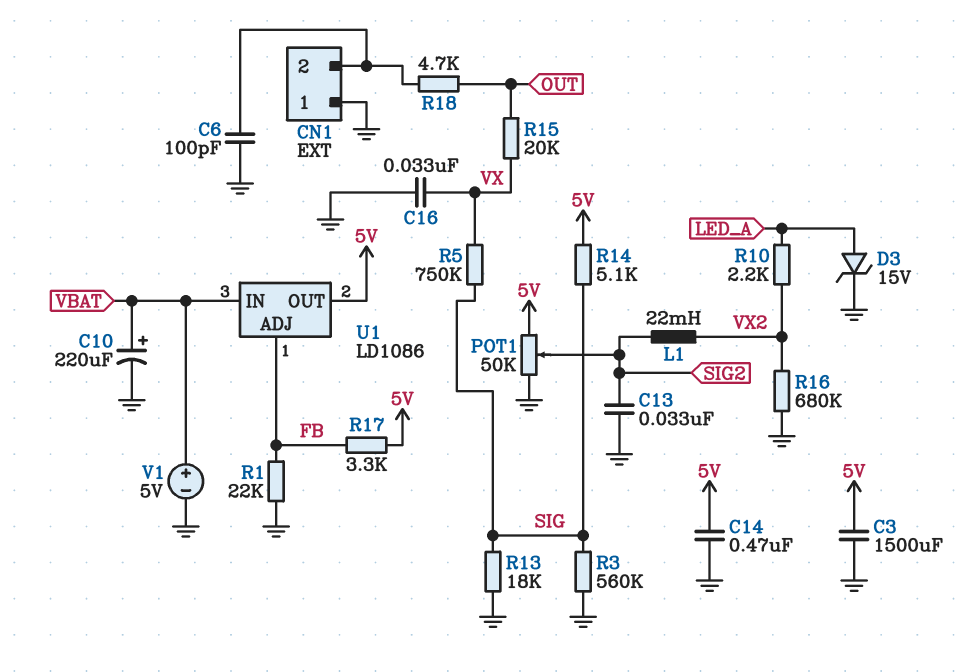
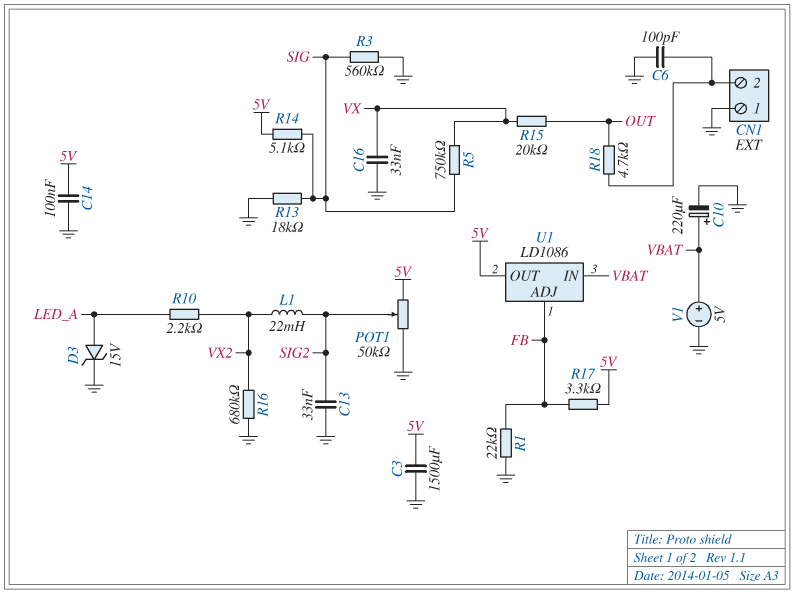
C14: 470nF (5V, GND) -> 100nF (5V, GND)

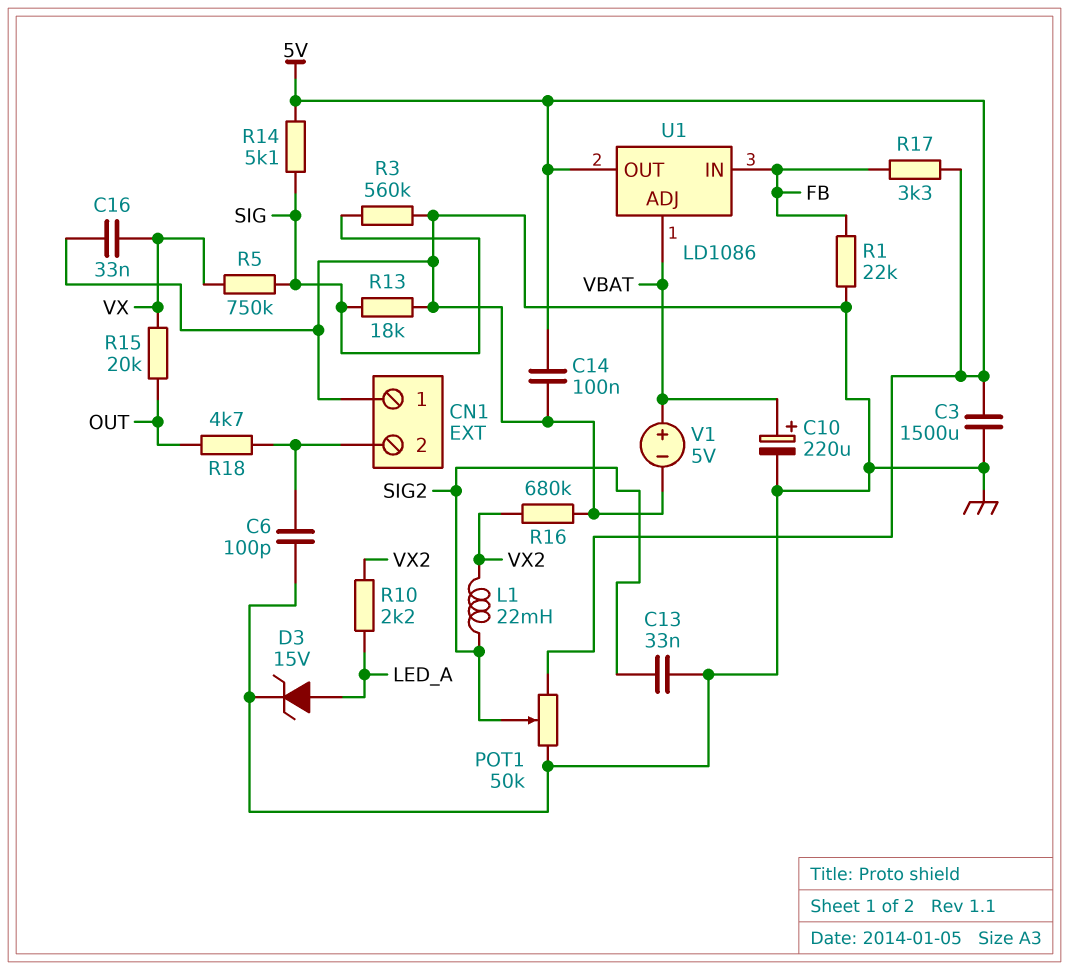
U1 pin ADJ: FB -> VBAT
U1 pin IN: VBAT -> FB

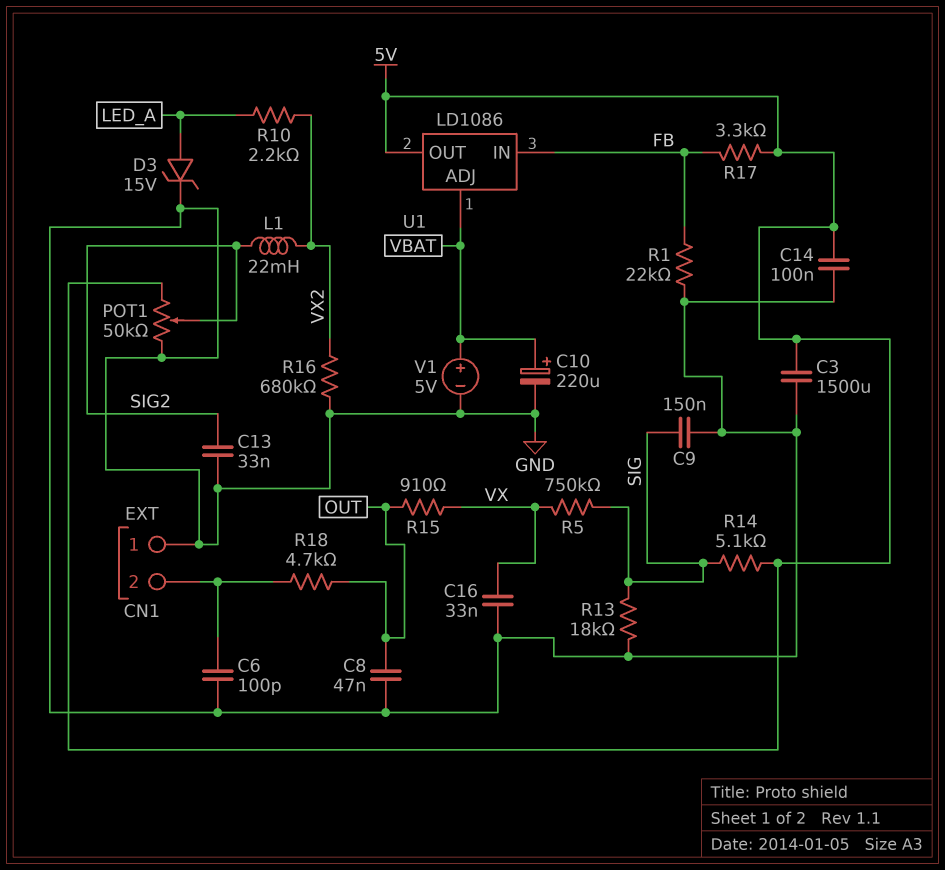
C8: none -> 47nF (GND, OUT)
C9: none -> 150nF (GND, SIG)
R3: 560k (GND, SIG) -> none
R15: 20k (OUT, VX) -> 910 (OUT, VX)

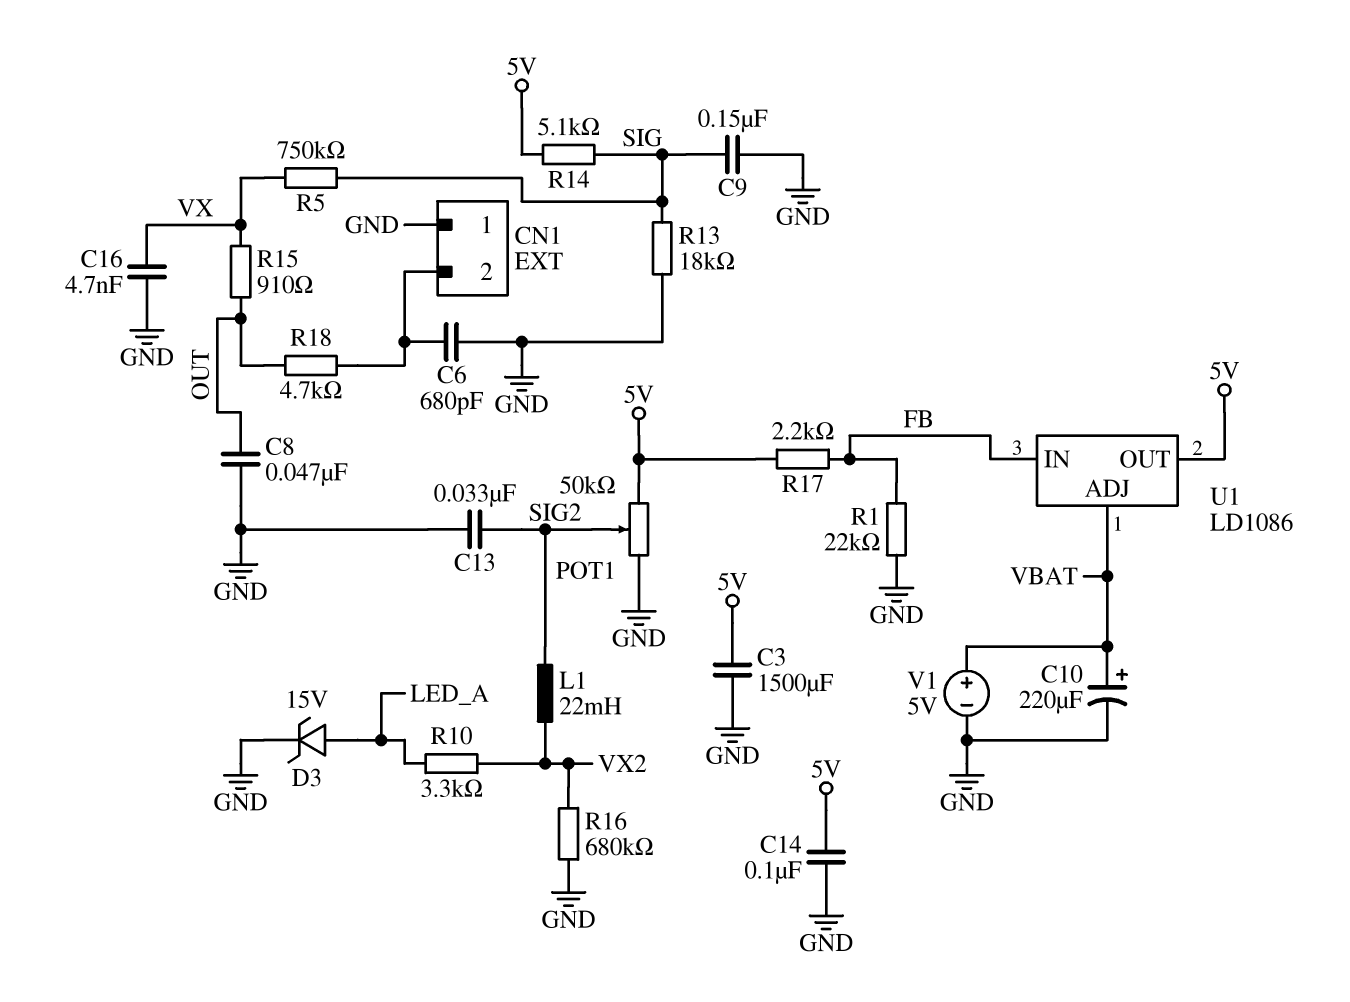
C6: 100pF (CN1/2, GND) -> 680pF (CN1/2, GND)
C16: 33nF (GND, VX) -> 4.7nF (GND, VX)
R10: 2.2k (LED_A, VX2) -> 3.3k (LED_A, VX2)
R17: 3.3k (5V, FB) -> 2.2k (5V, FB)

